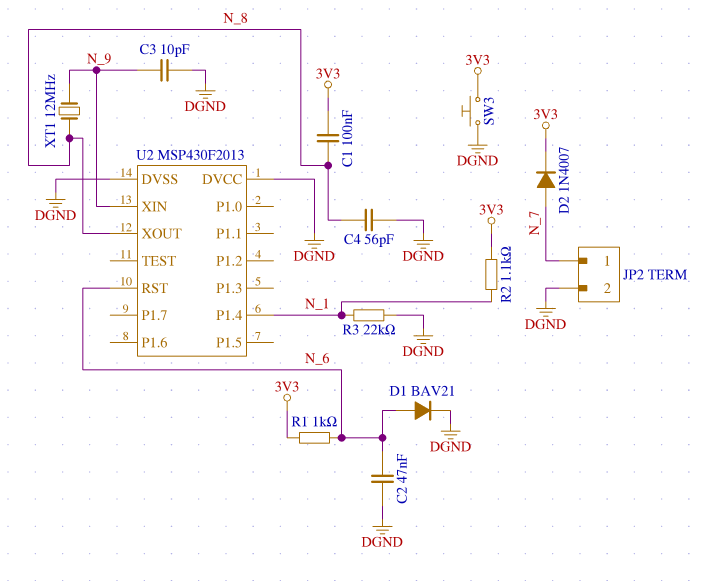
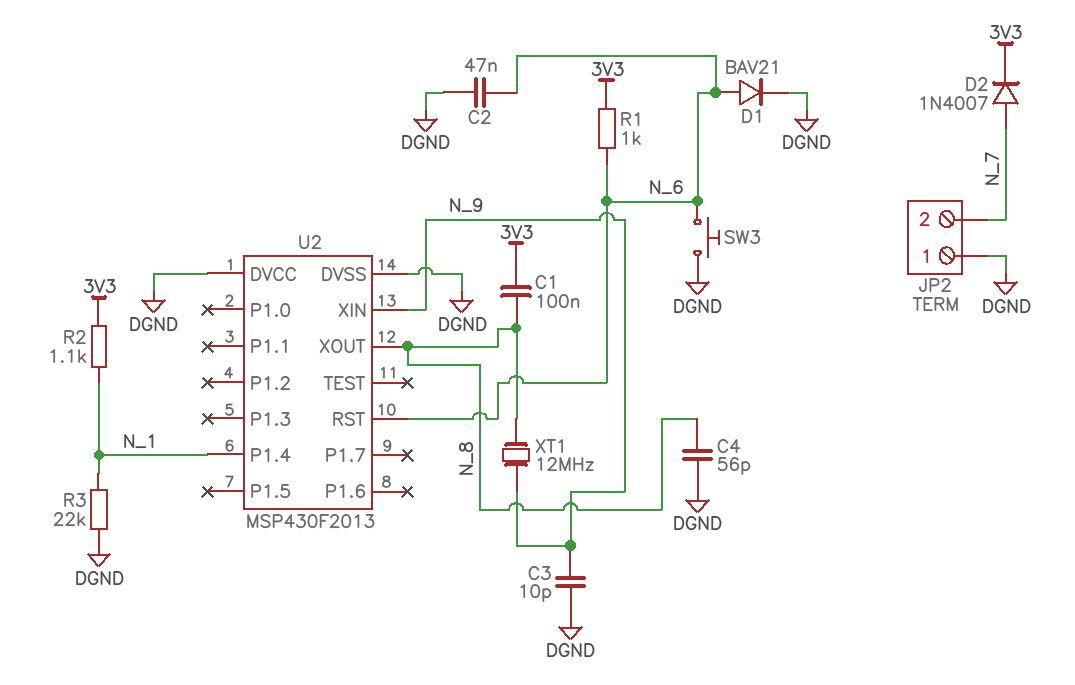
JP2 pin 1: N_7 -> DGND
JP2 pin 2: DGND -> N_7
SW3: button (3V3, DGND) -> button (DGND, N_6)

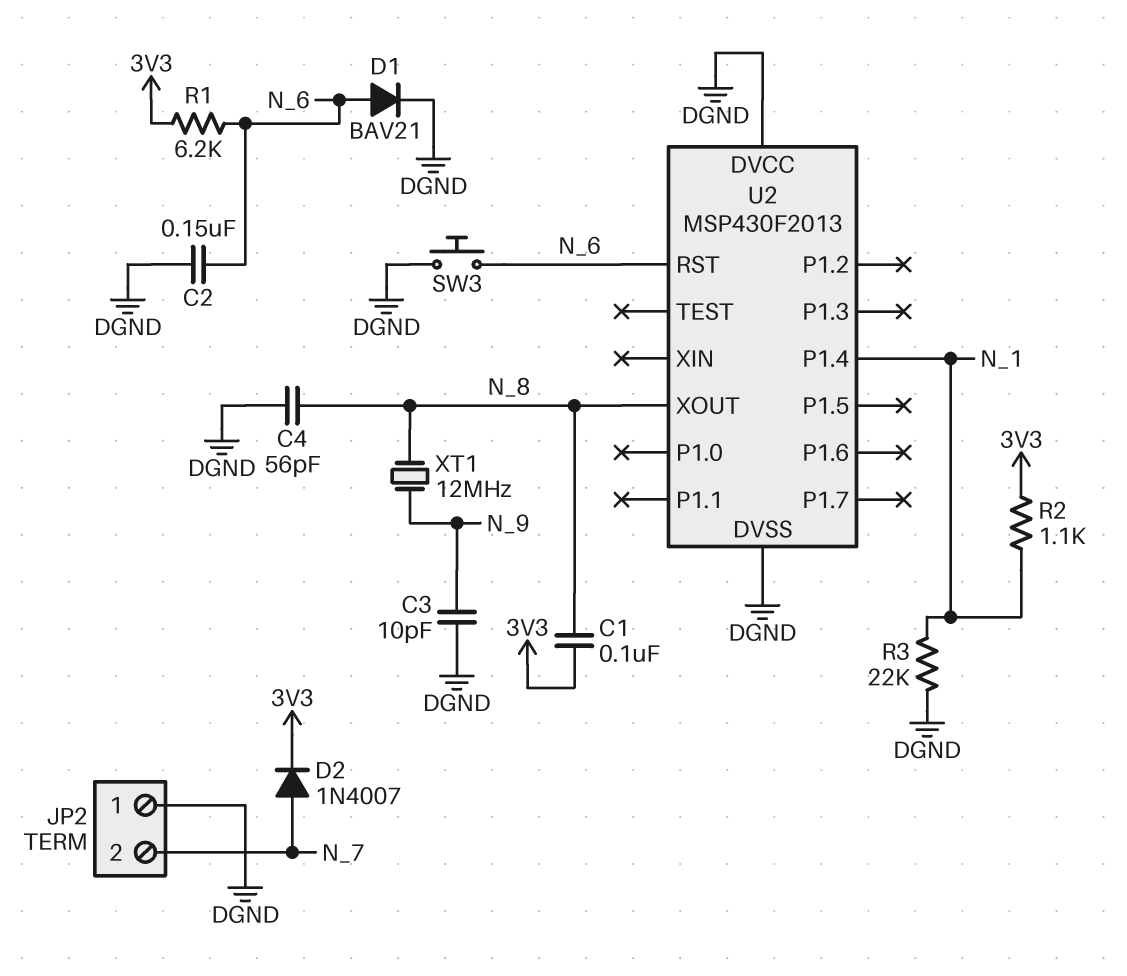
C2: 47nF (DGND, N_6) -> 150nF (DGND, N_6)
R1: 1k (3V3, N_6) -> 6.2k (3V3, N_6)
U2 pin XIN: N_9 -> none

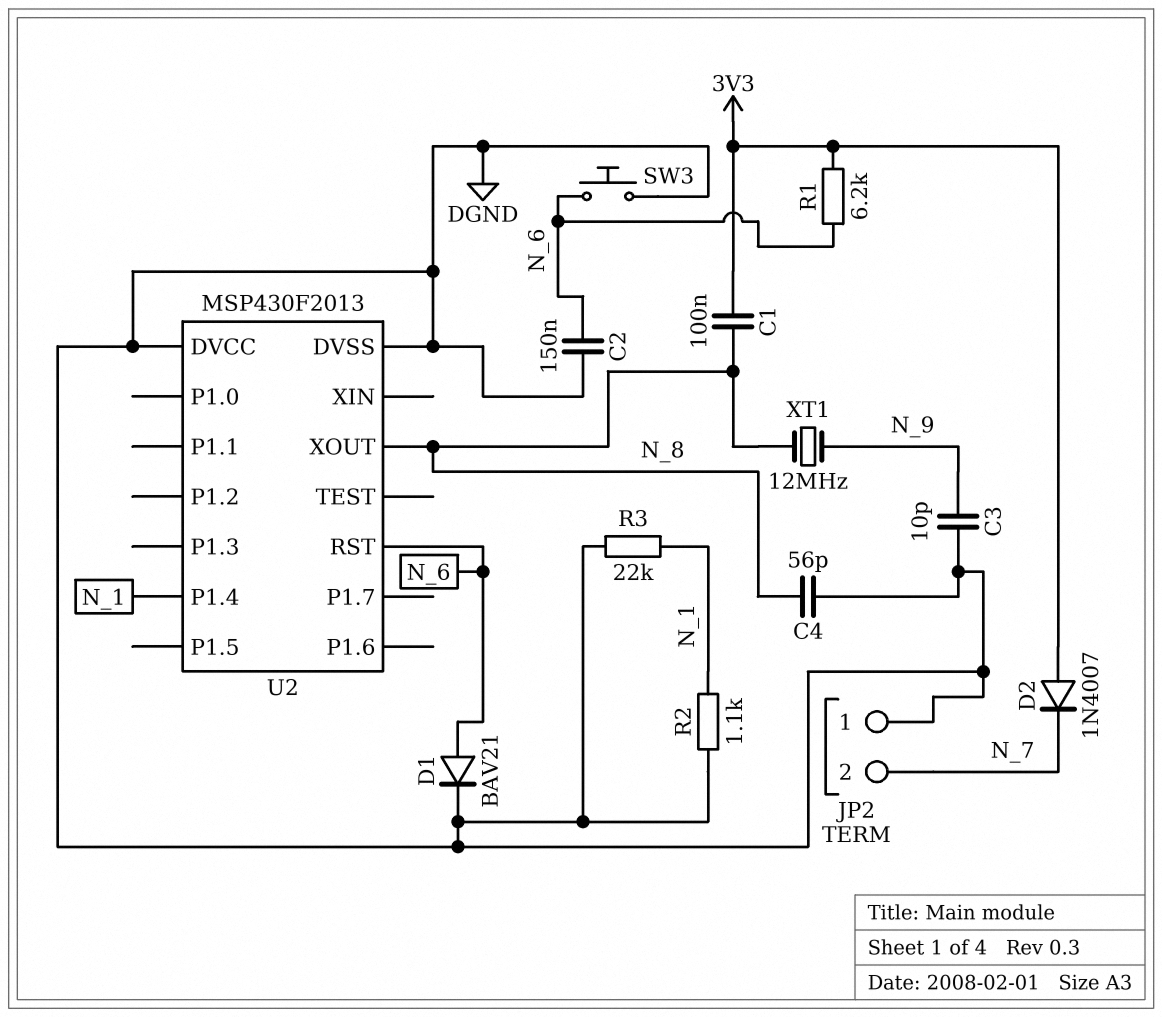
D2: diode 1N4007 (A N_7, K 3V3) -> diode 1N4007 (A 3V3, K N_7)
R2: 1.1k (3V3, N_1) -> 1.1k (DGND, N_1)

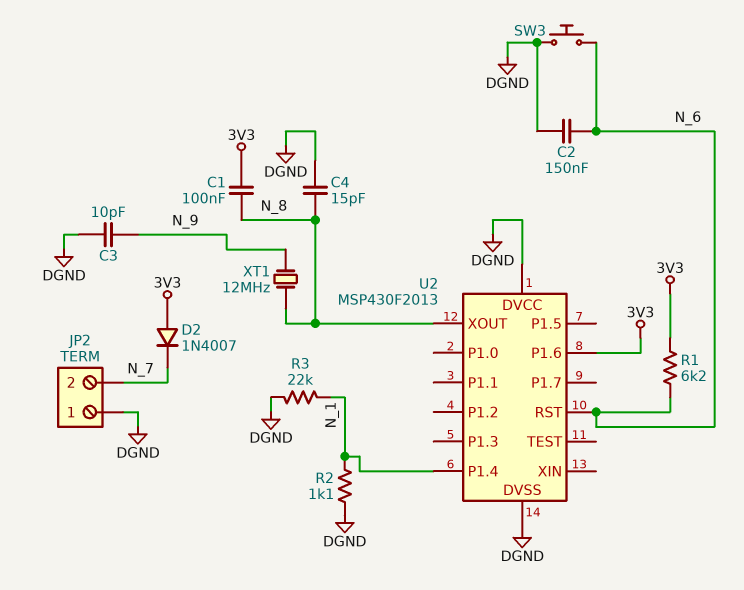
C4: 56pF (DGND, N_8) -> 15pF (DGND, N_8)
D1: diode BAV21 (A N_6, K DGND) -> none
U2 pin P1.6: none -> 3V3

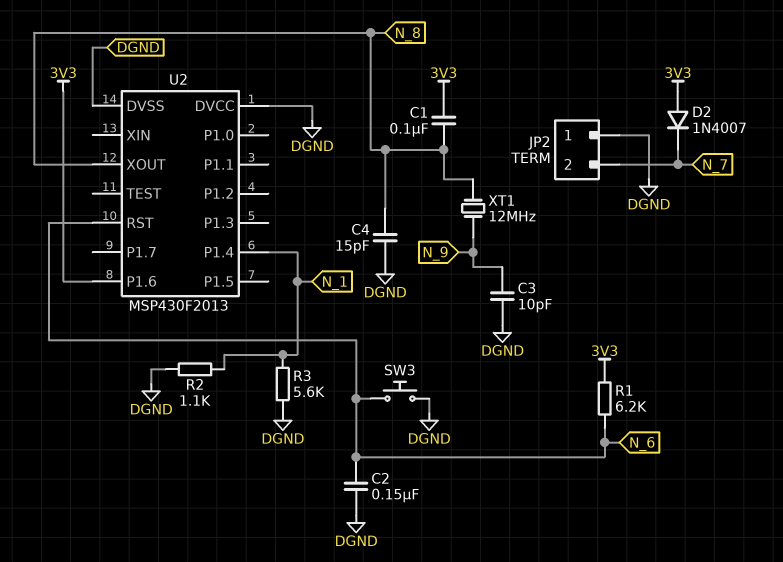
R3: 22k (DGND, N_1) -> 5.6k (DGND, N_1)

